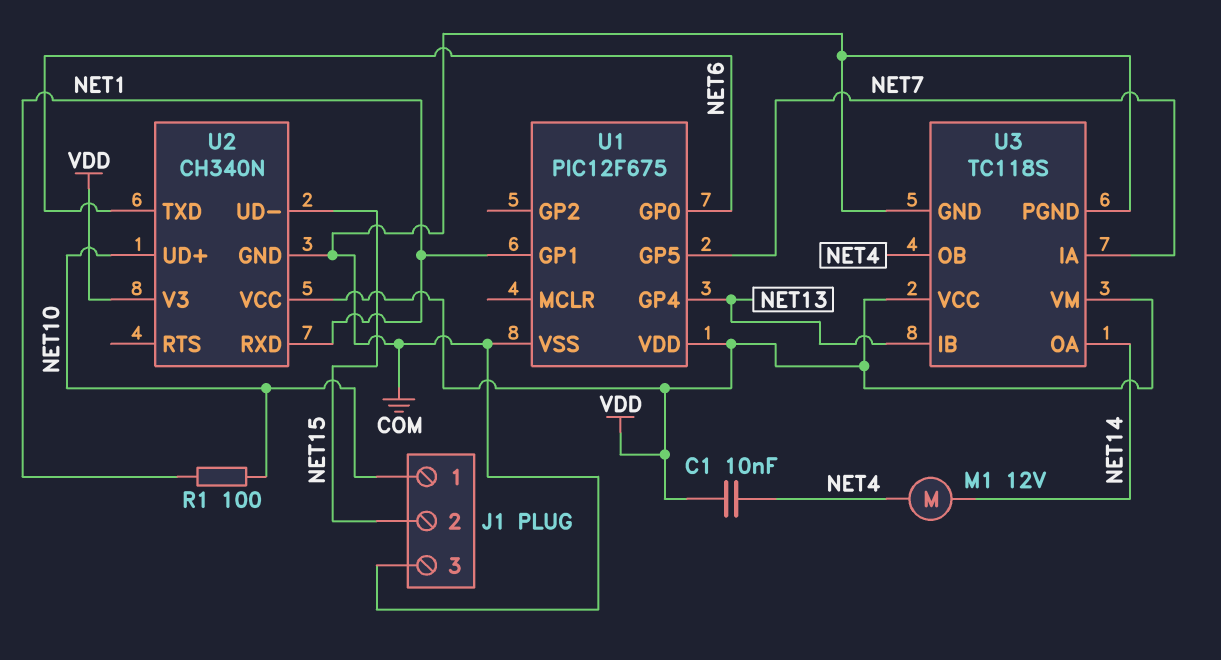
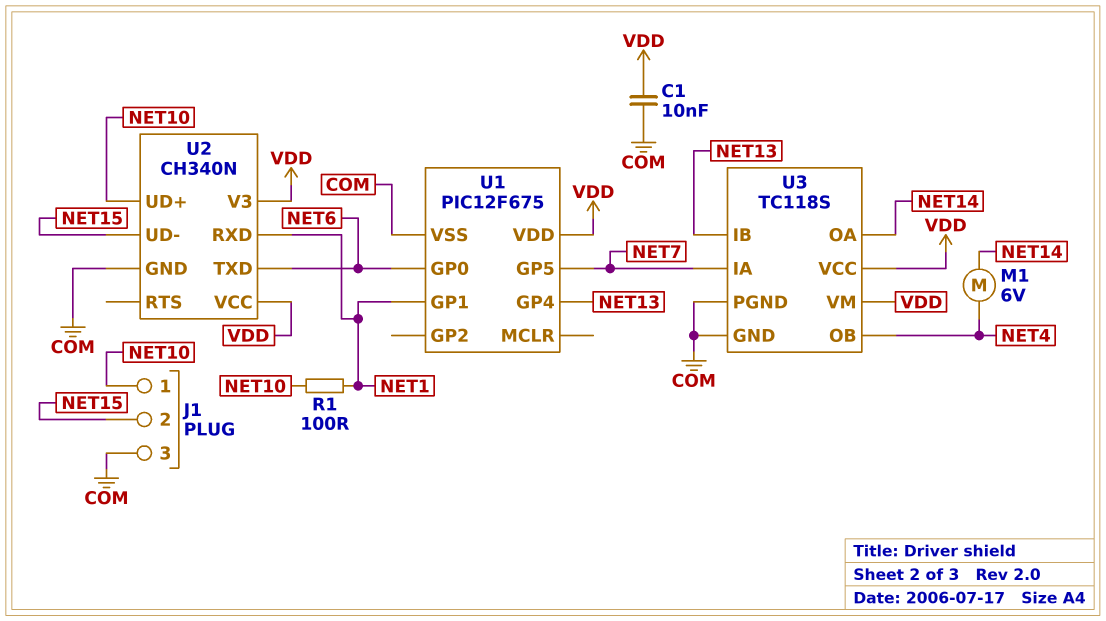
C1: 10nF (NET4, VDD) -> 10nF (COM, VDD)
M1: motor 12V (NET4, NET14) -> motor 6V (NET4, NET14)

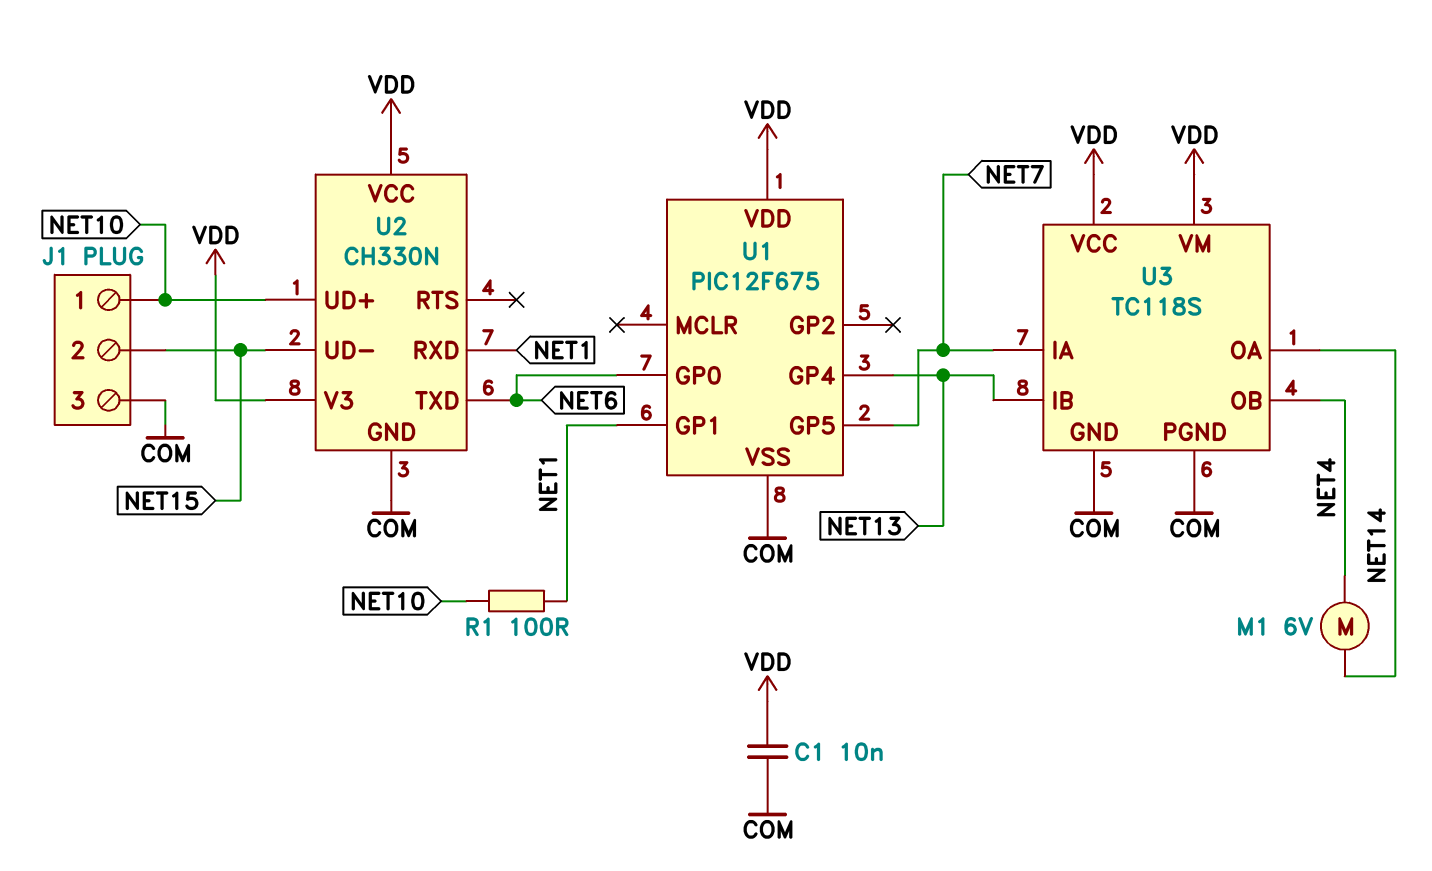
U2: CH340N -> CH330N

